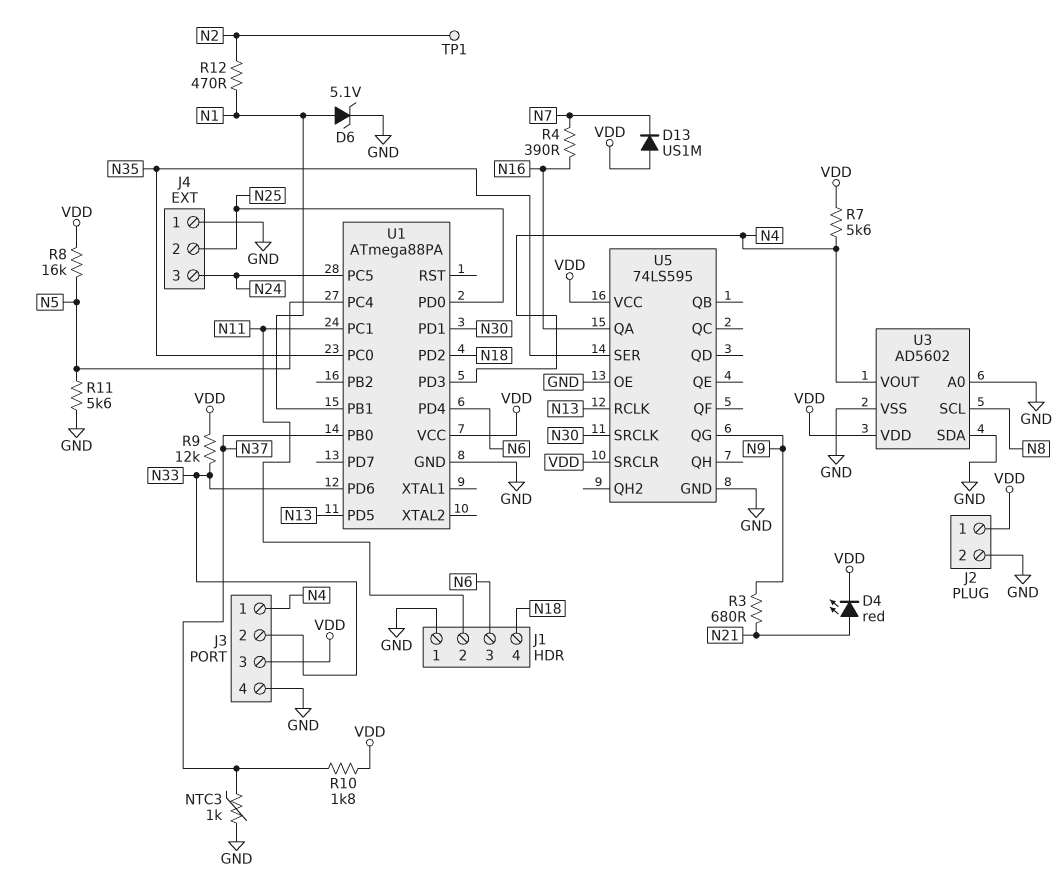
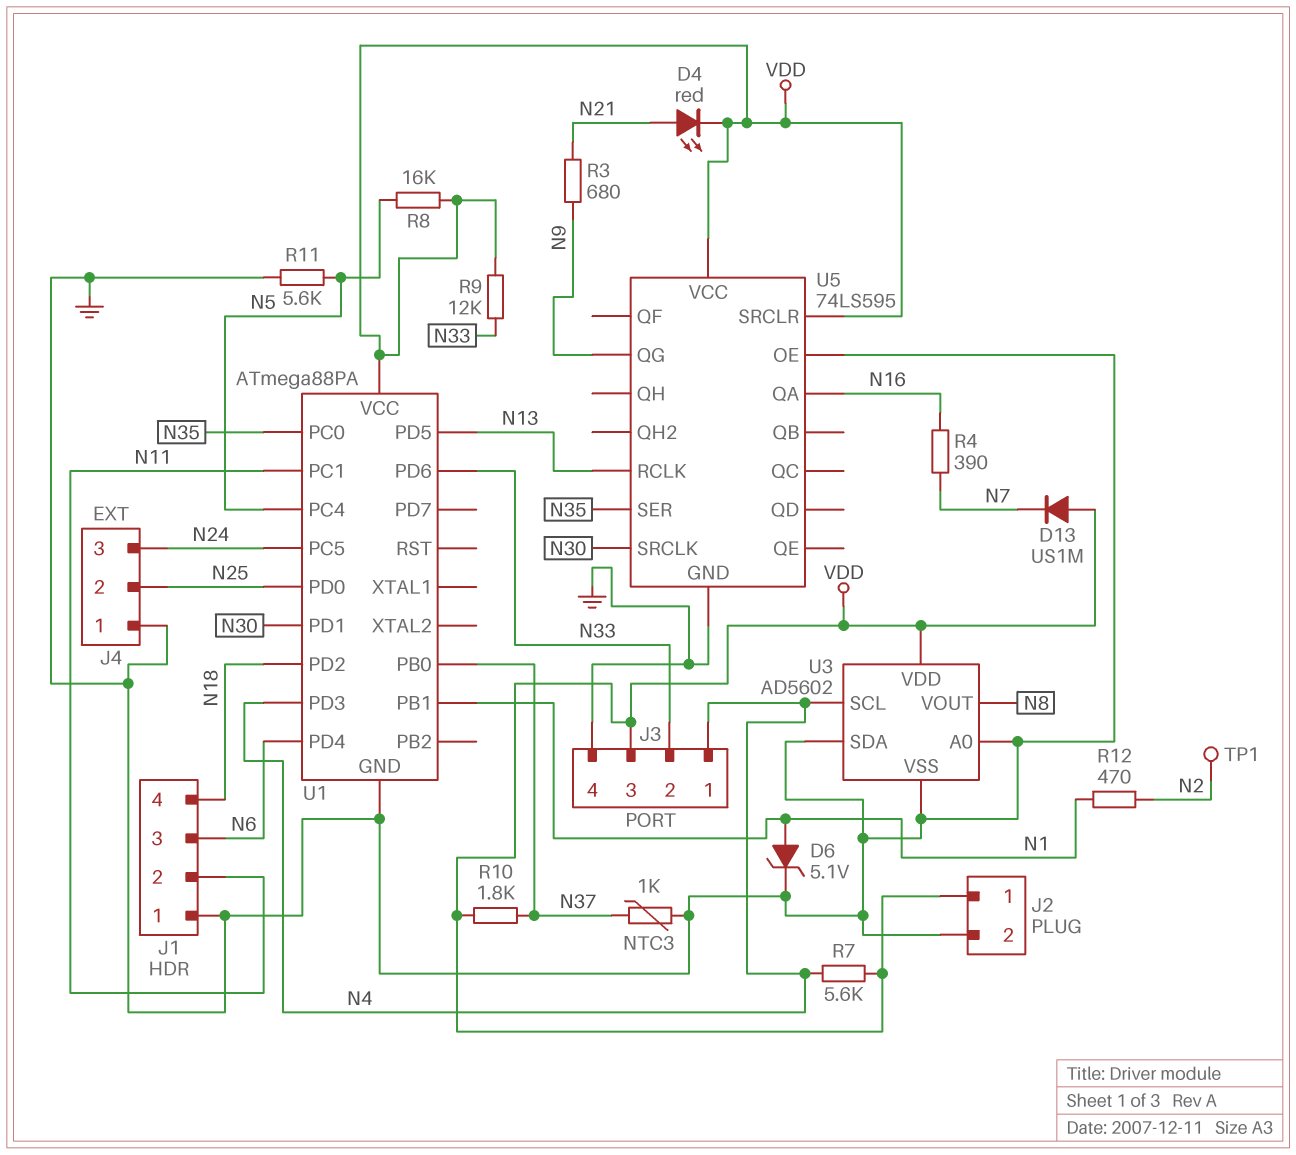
U3 pin SCL: N8 -> N4
U3 pin VOUT: N4 -> N8

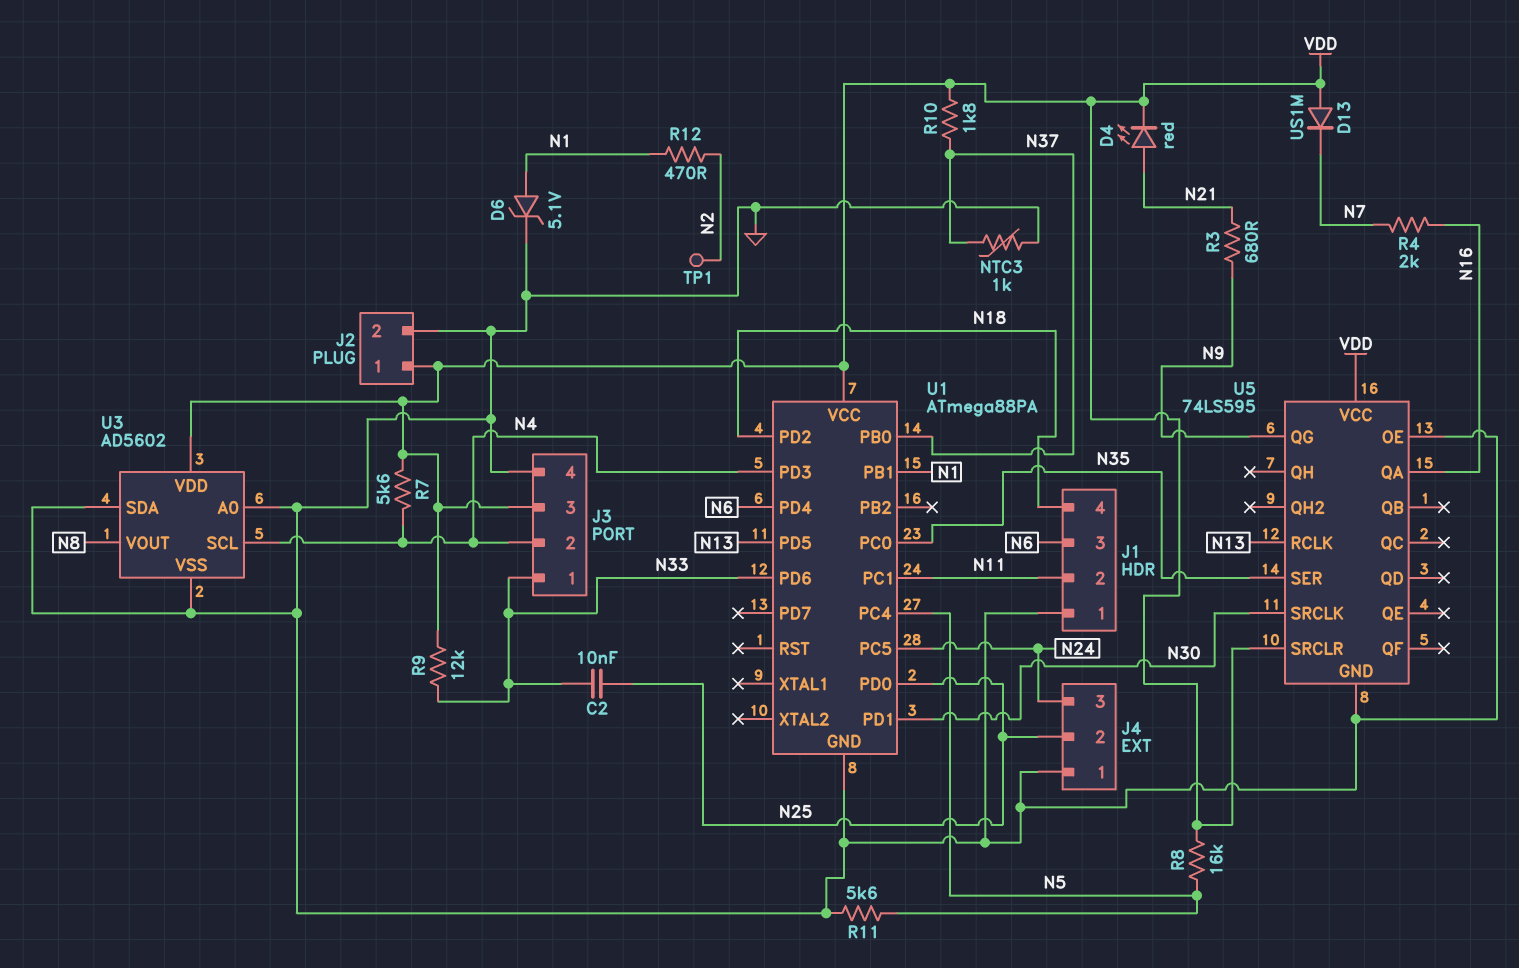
C2: none -> 10nF (N25, N33)
J3 pin 1: N4 -> N33
J3 pin 2: N33 -> N4
R4: 390 (N7, N16) -> 2k (N7, N16)

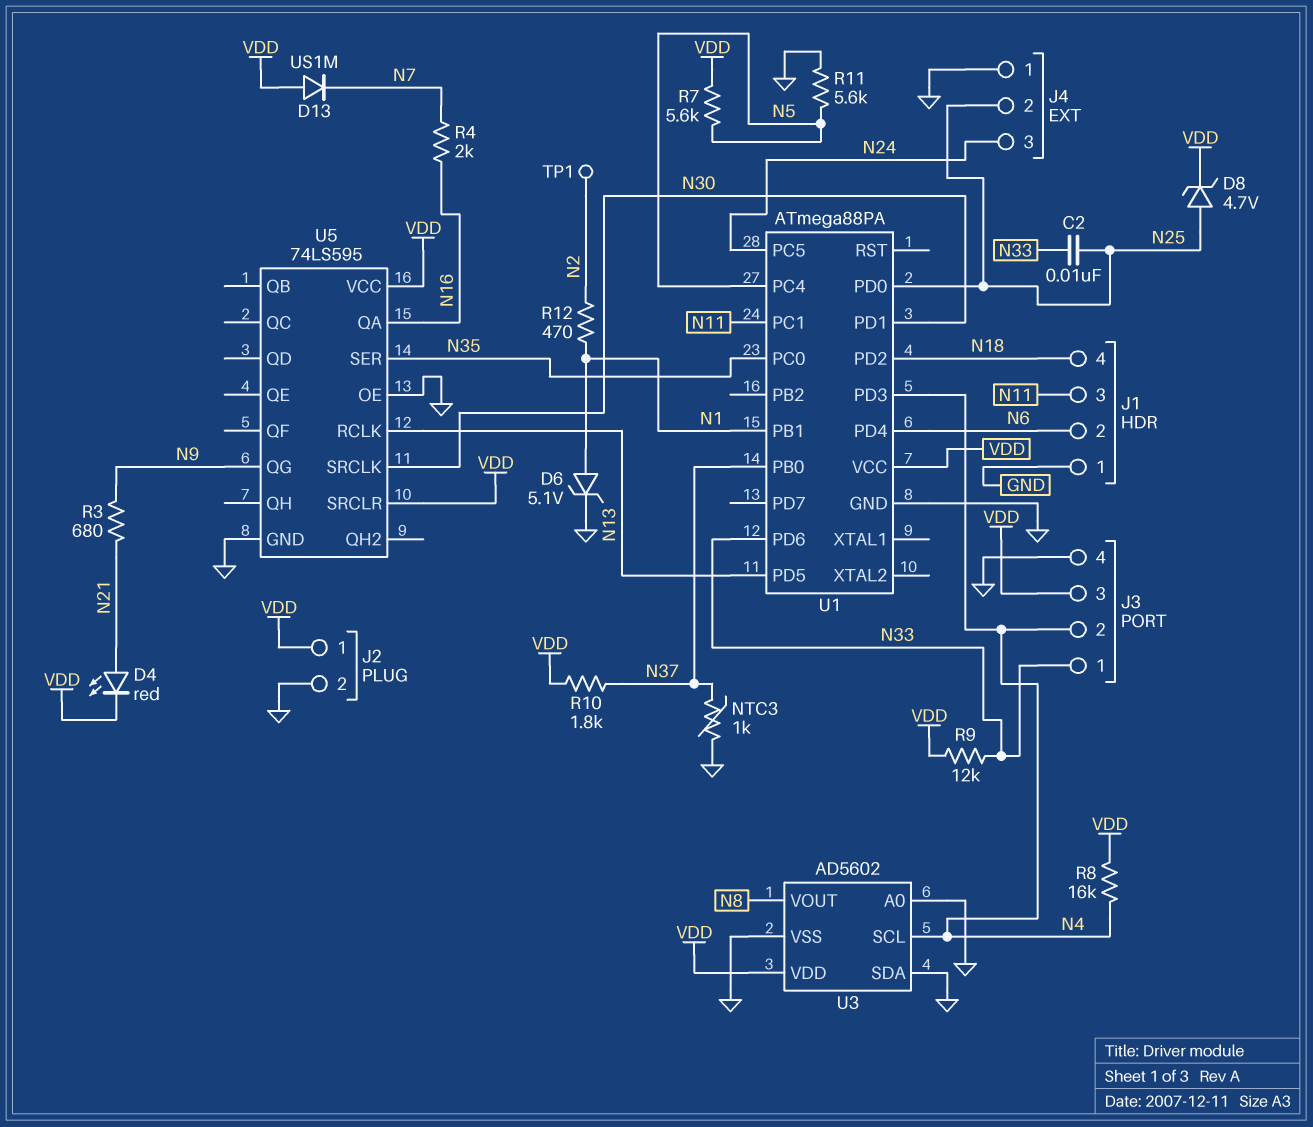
D8: none -> zener 4.7V (A N25, K VDD)
J1 pin 2: N11 -> N6
J1 pin 3: N6 -> N11
R7: 5.6k (N4, VDD) -> 5.6k (N5, VDD)
R8: 16k (N5, VDD) -> 16k (N4, VDD)

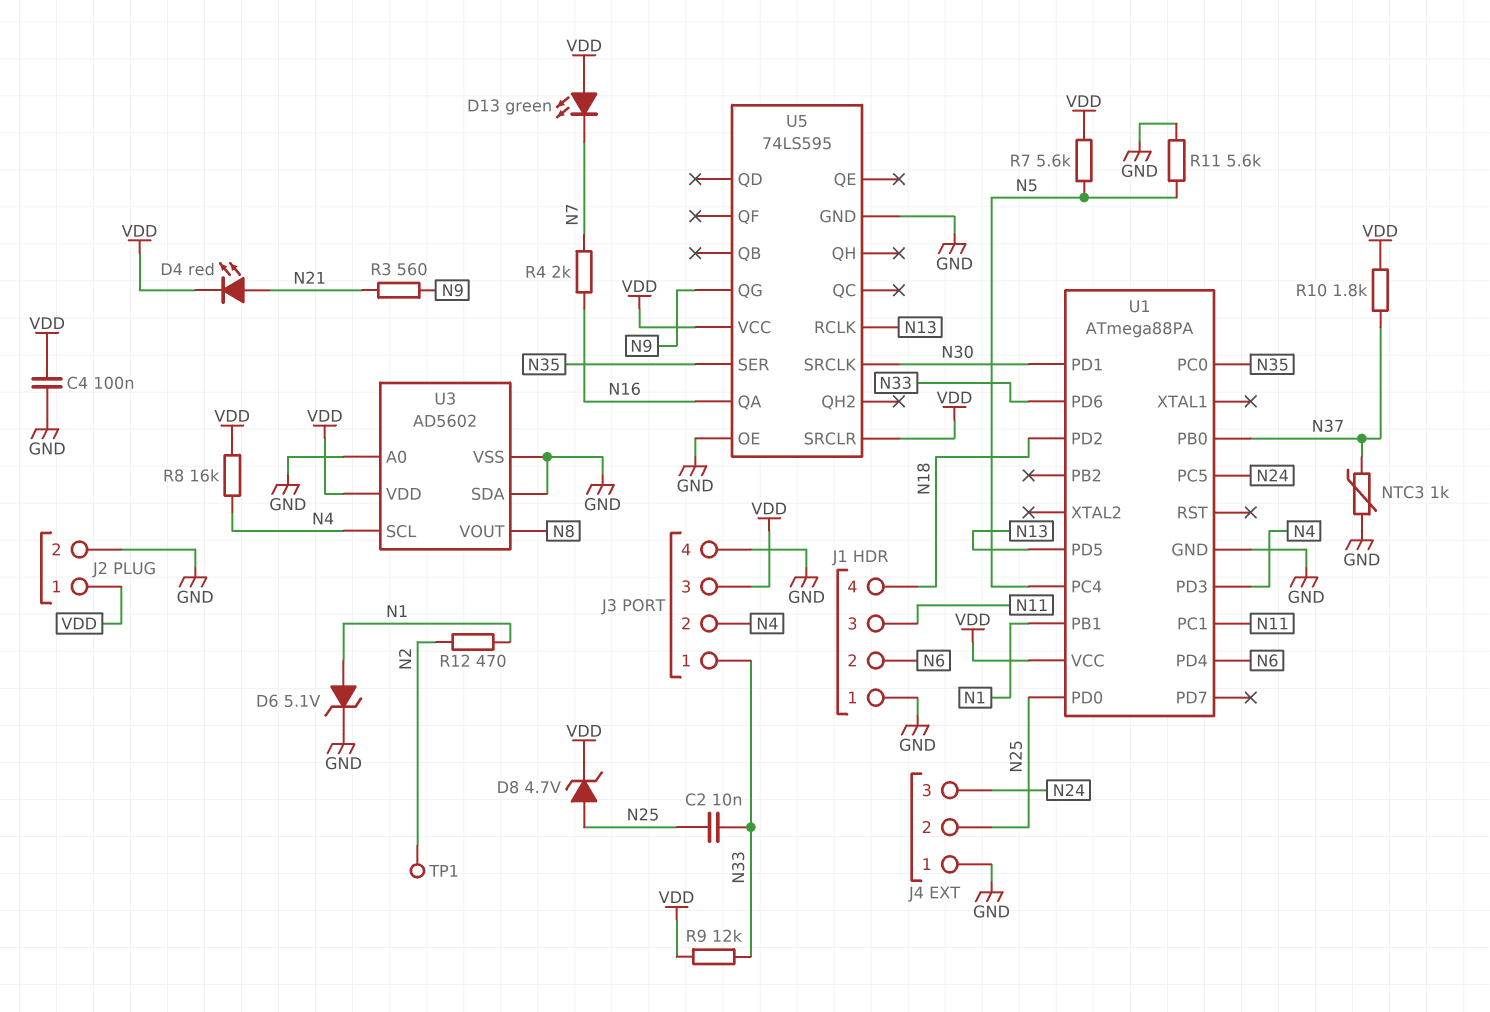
C4: none -> 100nF (GND, VDD)
D13: diode US1M (A VDD, K N7) -> LED green (A VDD, K N7)
R3: 680 (N9, N21) -> 560 (N9, N21)

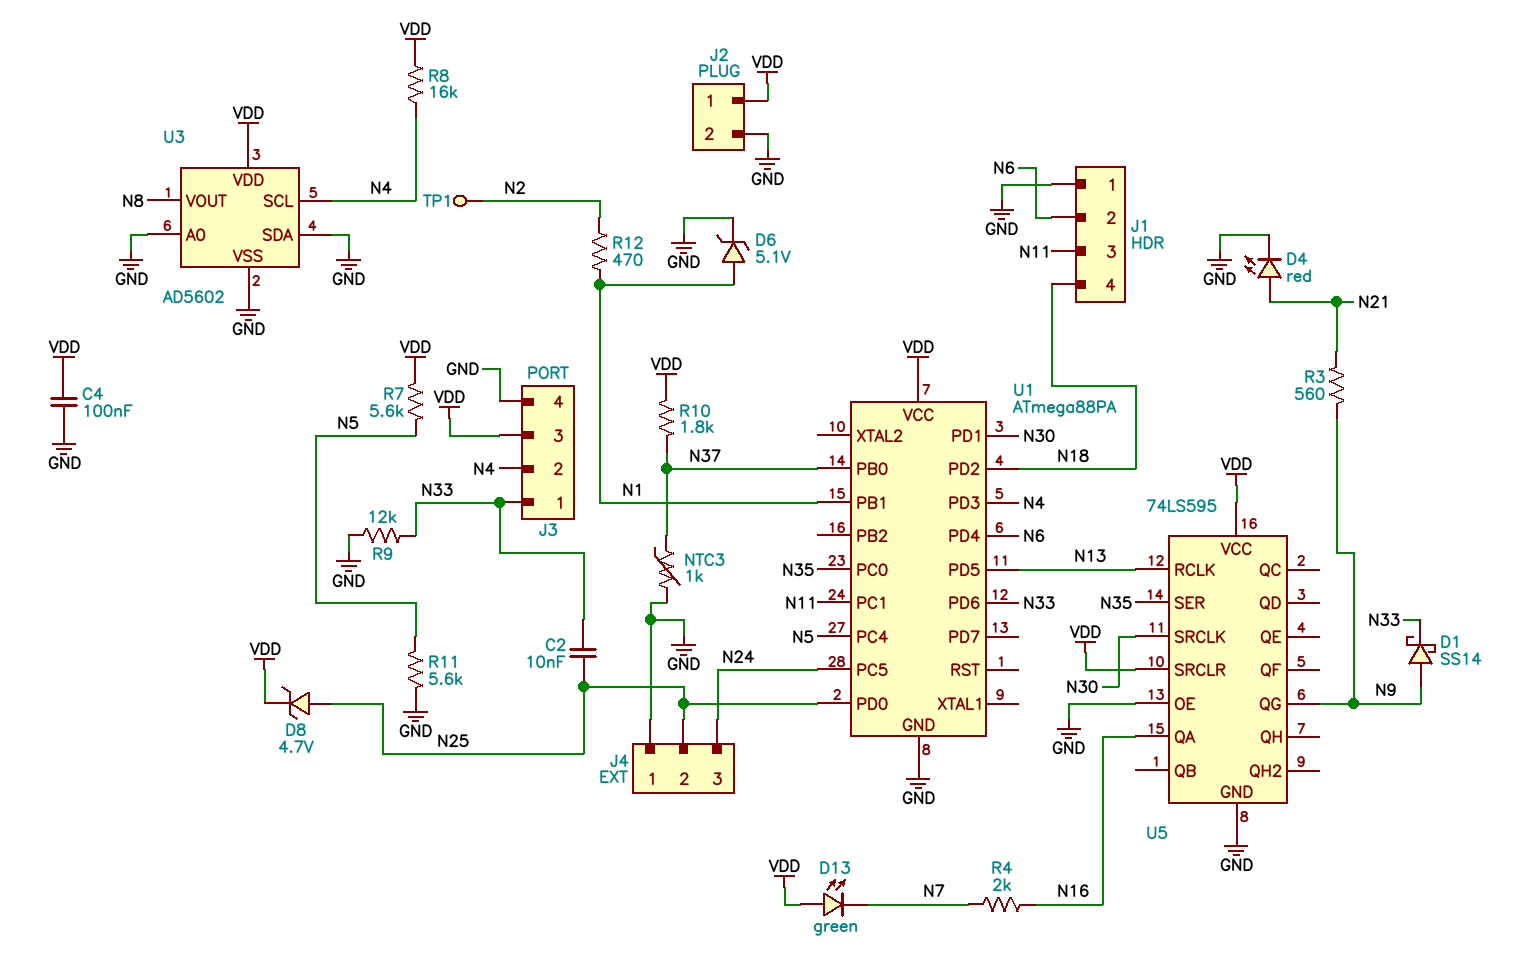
D1: none -> schottky SS14 (A N9, K N33)
D4: LED red (A N21, K VDD) -> LED red (A N21, K GND)
R9: 12k (N33, VDD) -> 12k (GND, N33)

